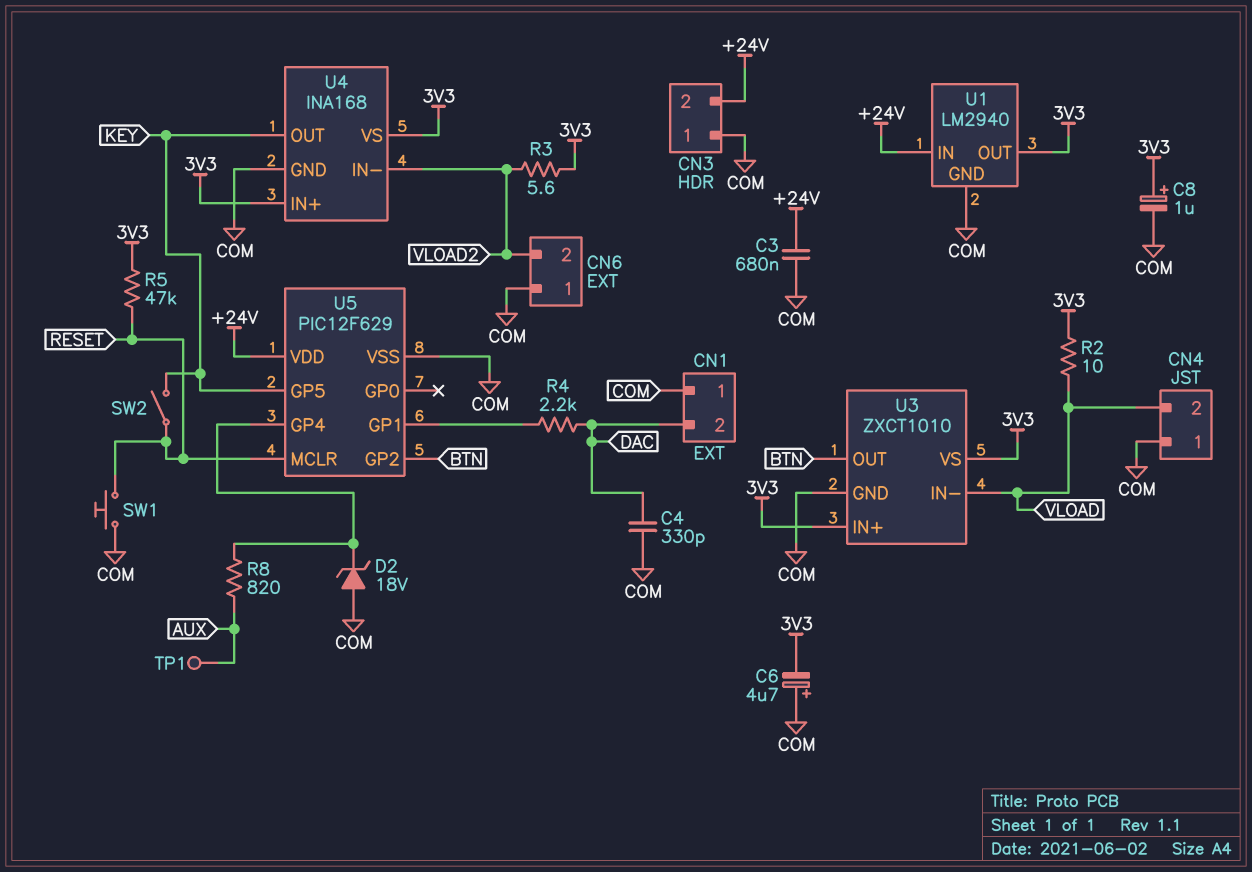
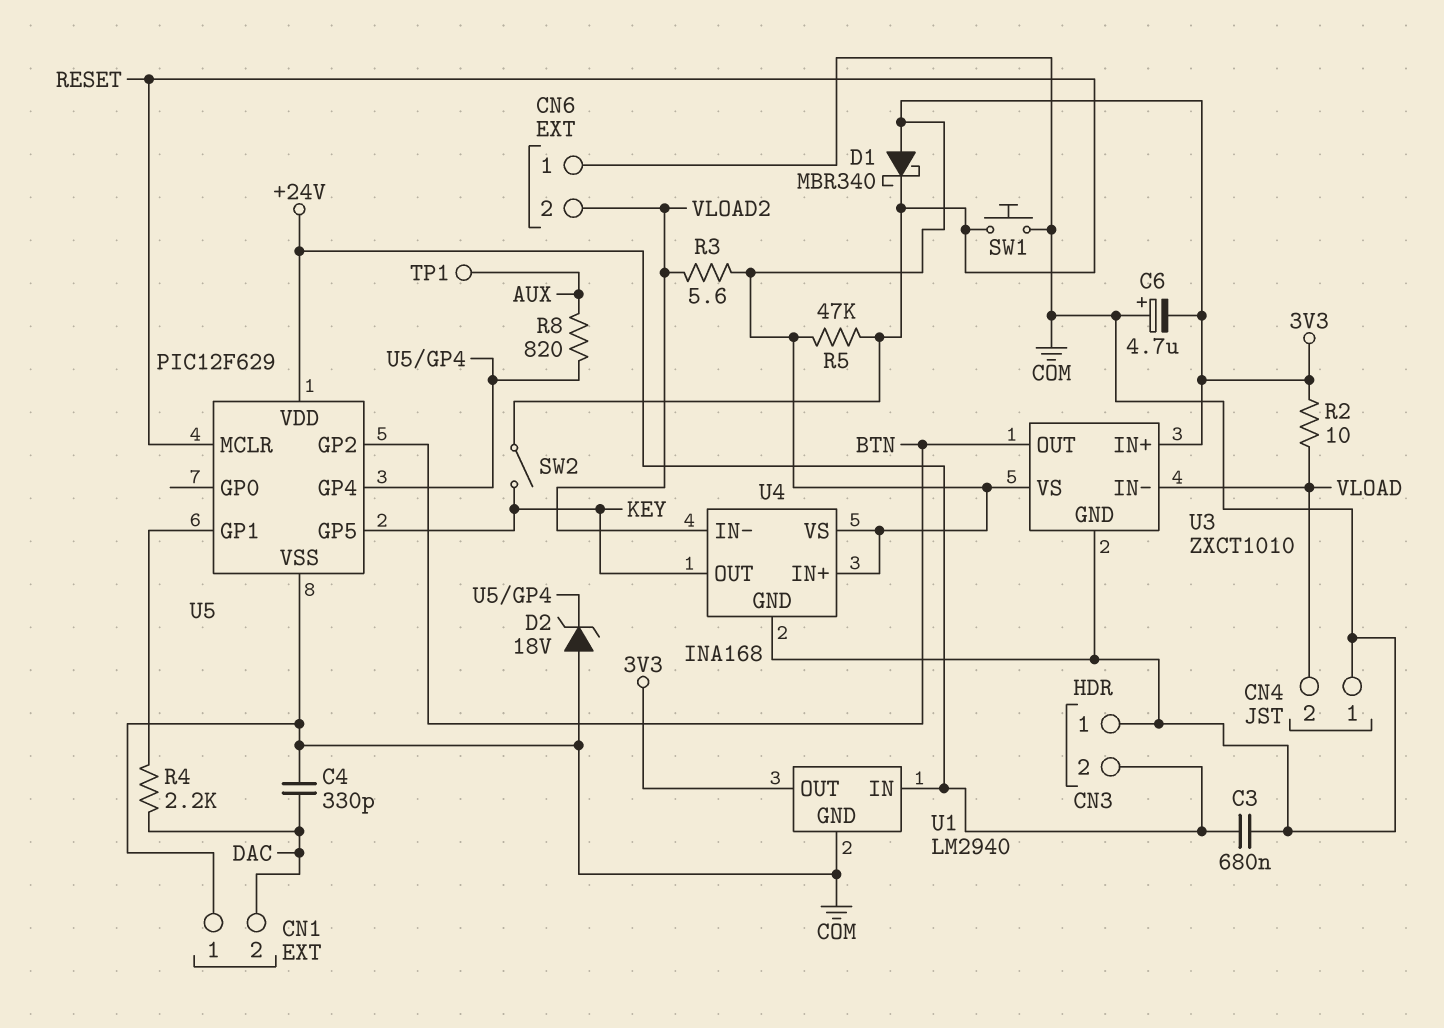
C8: 1uF (plus 3V3, minus COM) -> none
D1: none -> schottky MBR340 (A 3V3, K RESET)

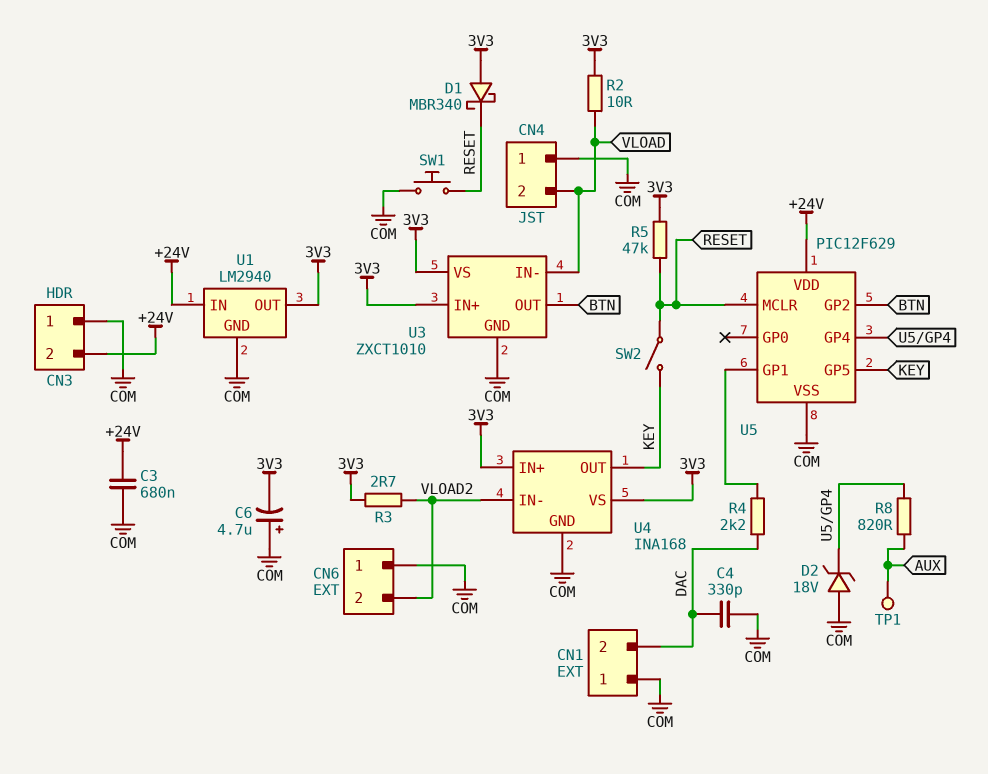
R3: 5.6 (3V3, VLOAD2) -> 2.7 (3V3, VLOAD2)

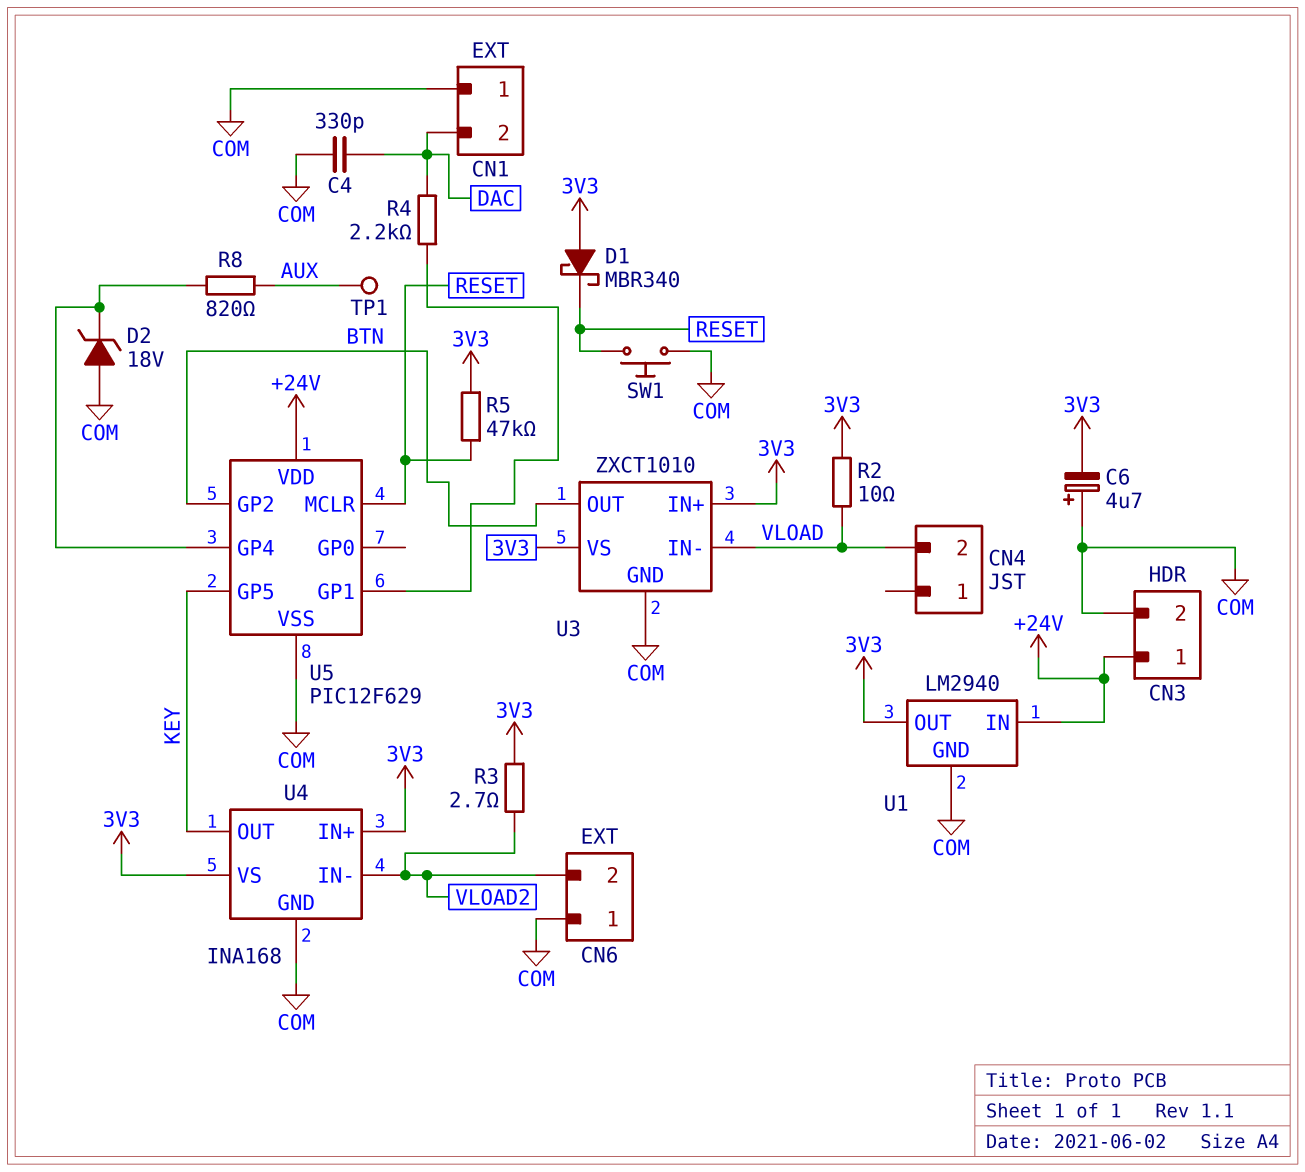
C3: 680nF (+24V, COM) -> none
CN3 pin 1: COM -> +24V
CN3 pin 2: +24V -> COM
CN4 pin 1: COM -> none
SW2: switch (KEY, RESET) -> none

